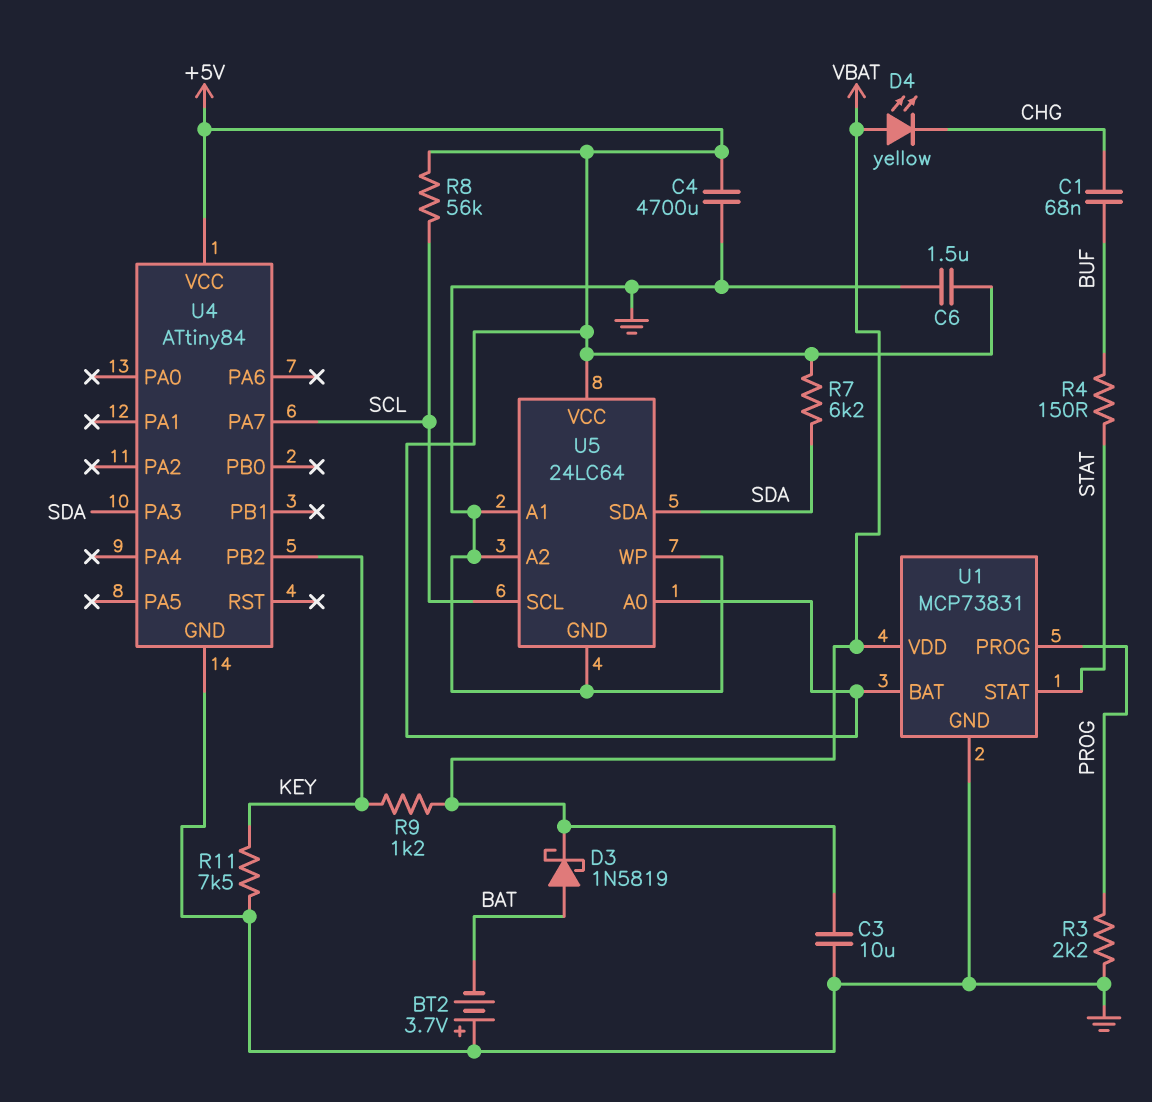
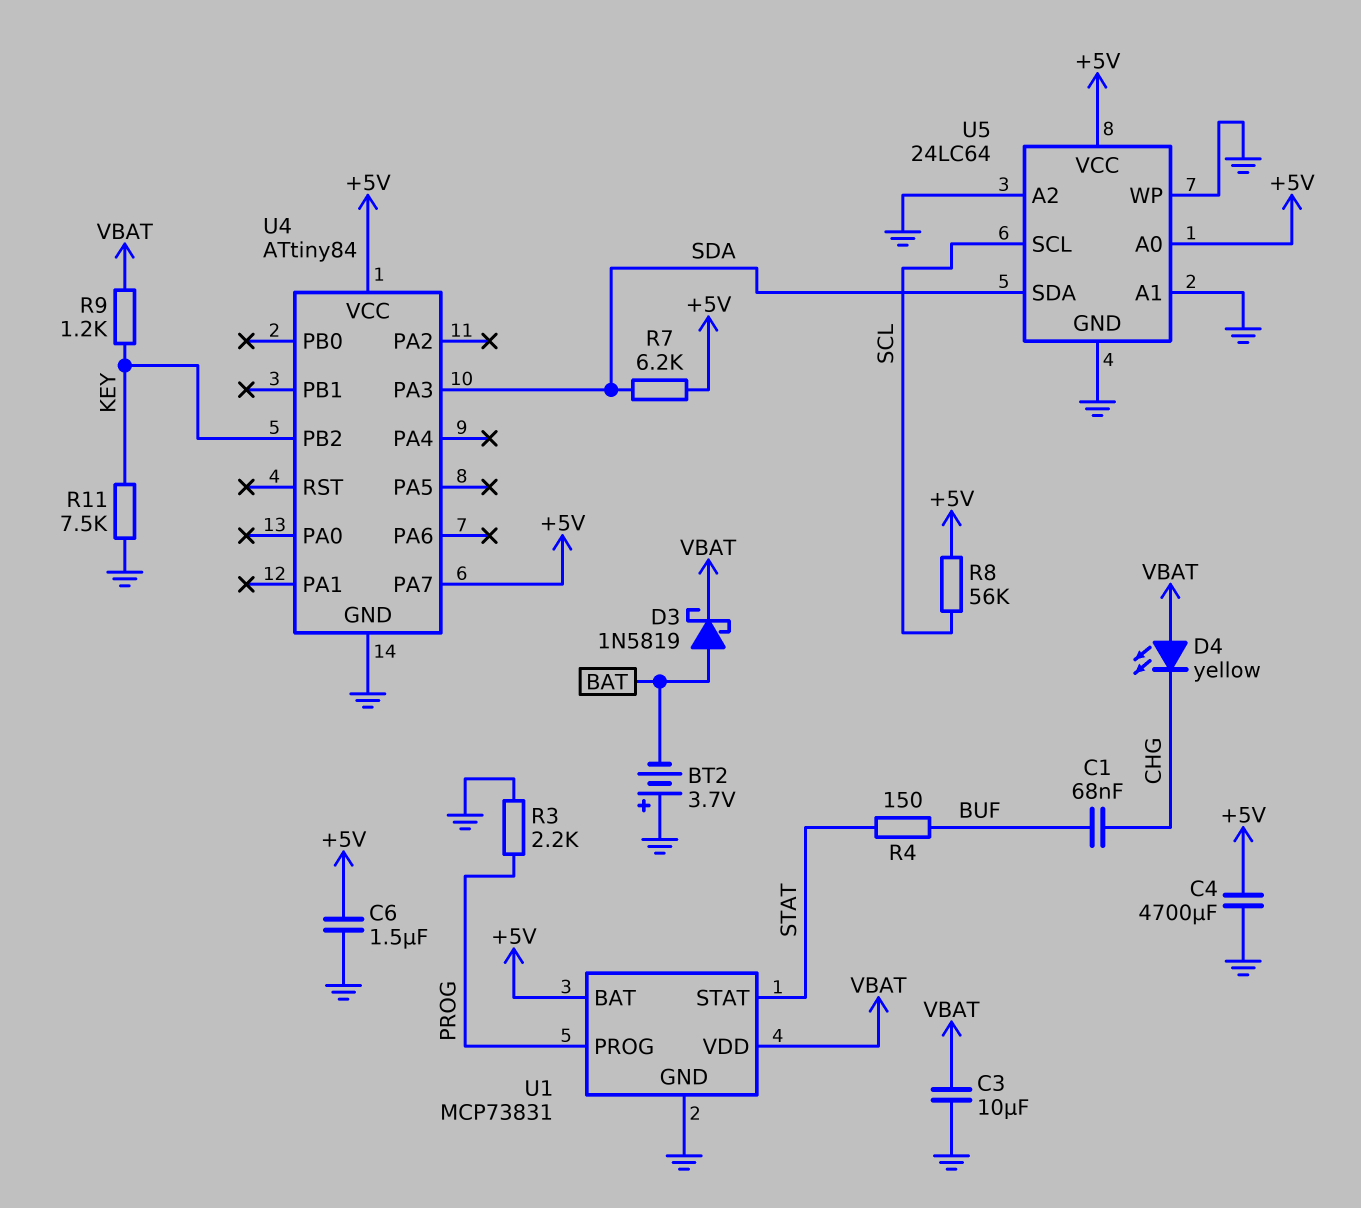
U4 pin PA7: SCL -> +5V

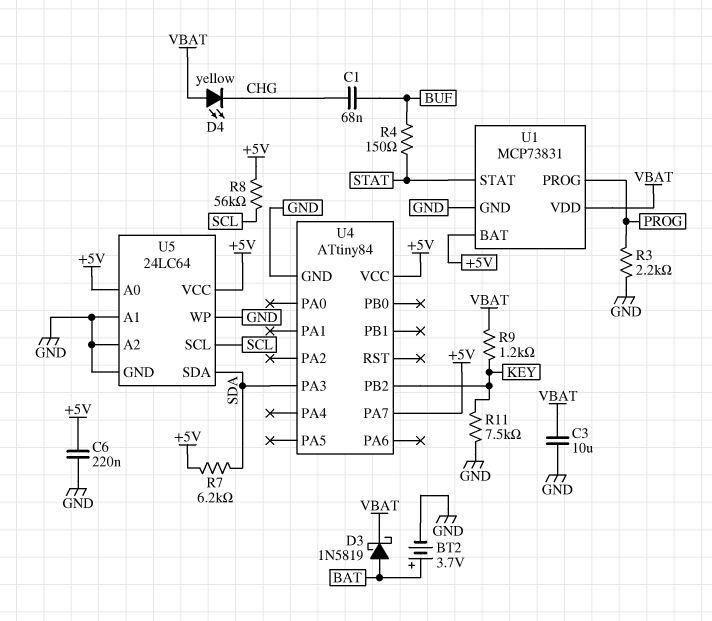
BT2: 3.7V (plus GND, minus BAT) -> 3.7V (plus BAT, minus GND)
C4: 4700uF (+5V, GND) -> none
C6: 1.5uF (+5V, GND) -> 220nF (+5V, GND)

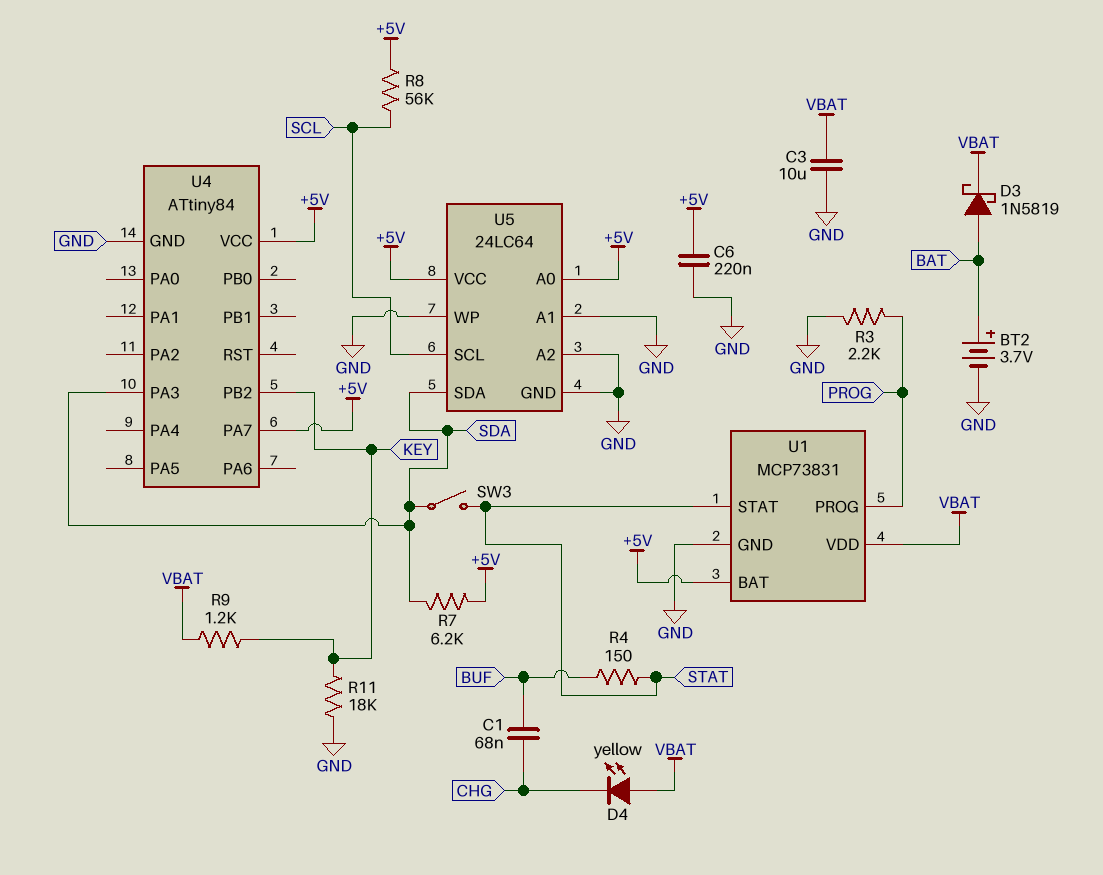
R11: 7.5k (GND, KEY) -> 18k (GND, KEY)
SW3: none -> switch (SDA, STAT)

